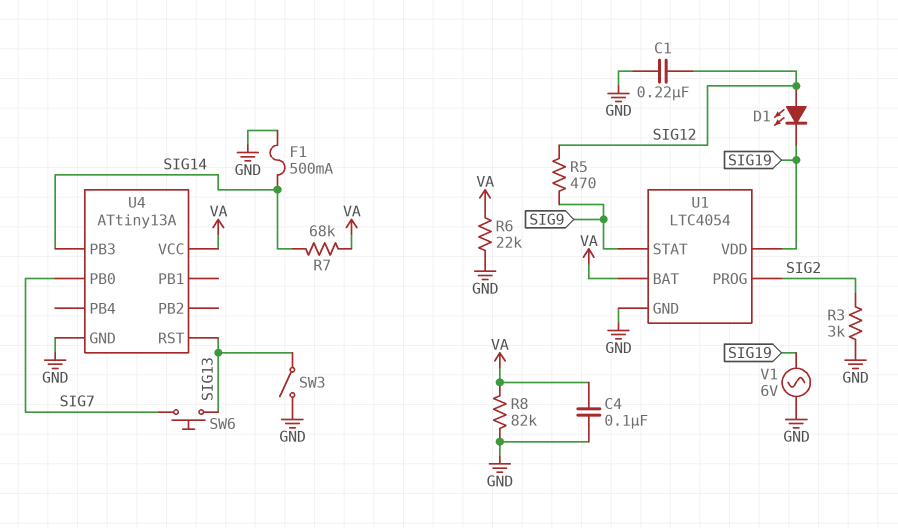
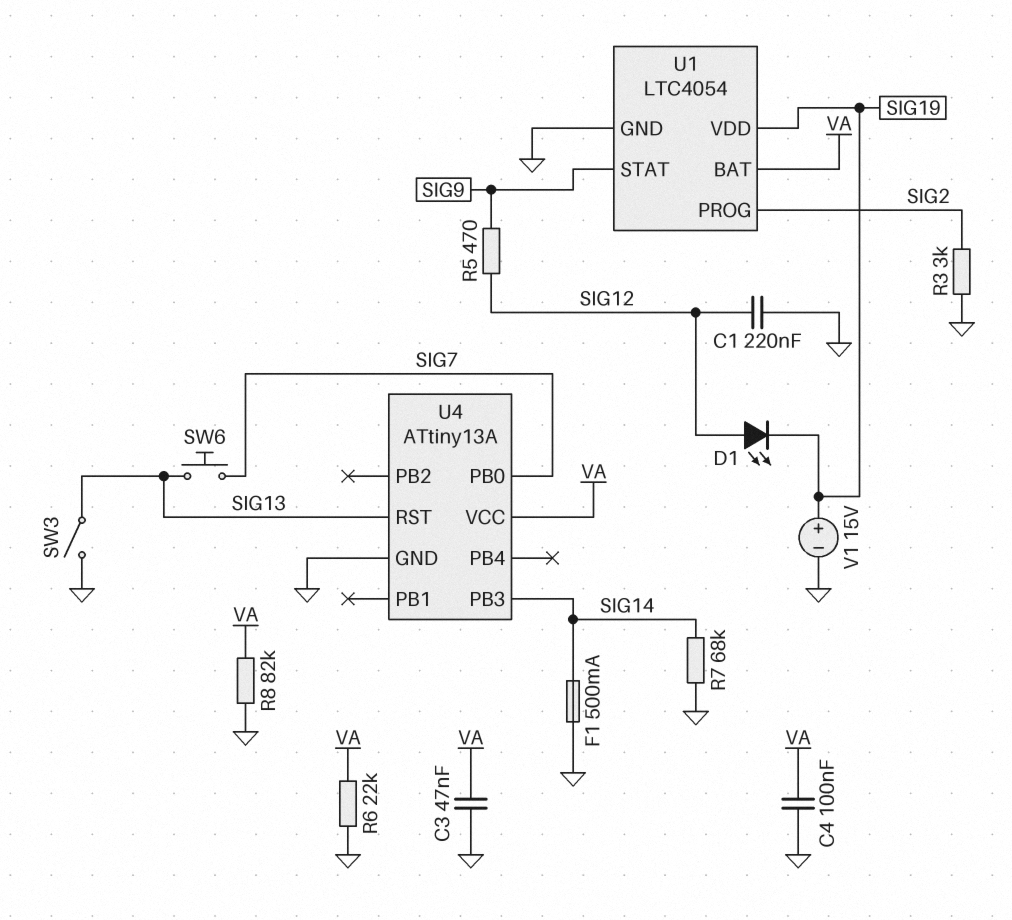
C3: none -> 47nF (GND, VA)
R7: 68k (SIG14, VA) -> 68k (GND, SIG14)
V1: AC 6V (GND, SIG19) -> 15V (plus SIG19, minus GND)

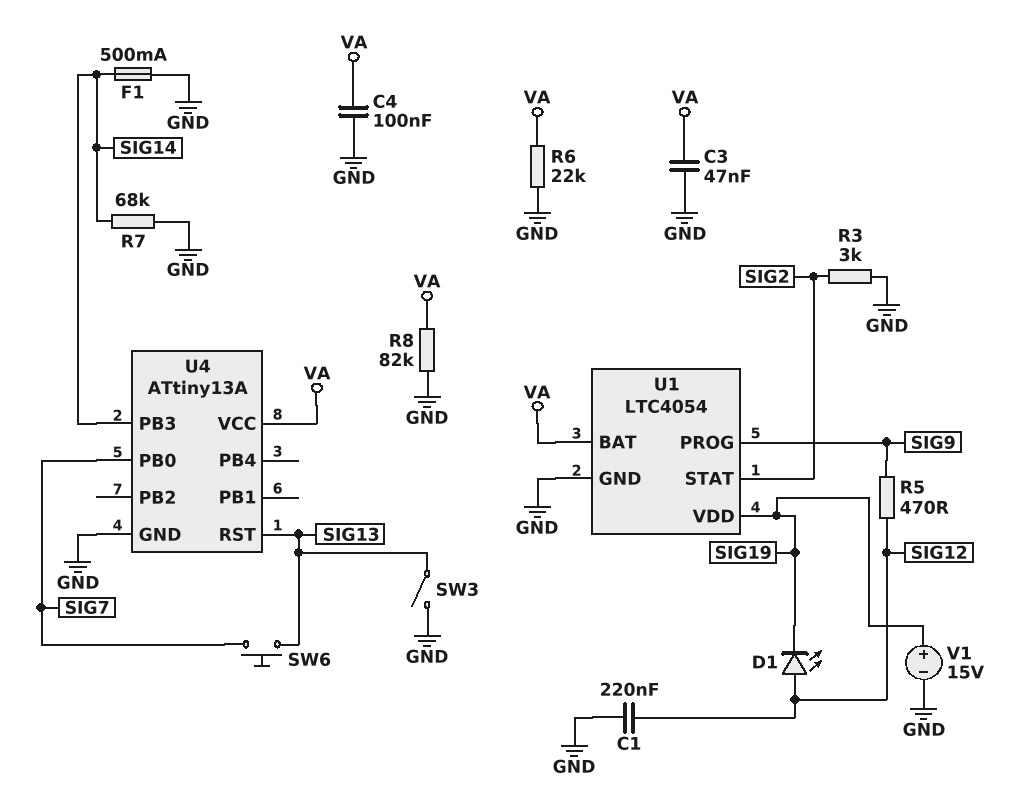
U1 pin PROG: SIG2 -> SIG9
U1 pin STAT: SIG9 -> SIG2

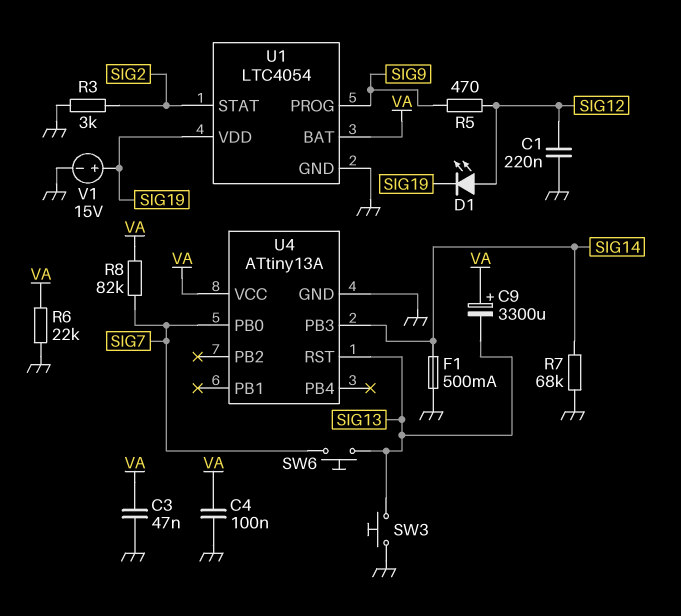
C9: none -> 3300uF (plus VA, minus SIG13)
R8: 82k (GND, VA) -> 82k (SIG7, VA)
SW3: switch (GND, SIG13) -> button (GND, SIG13)

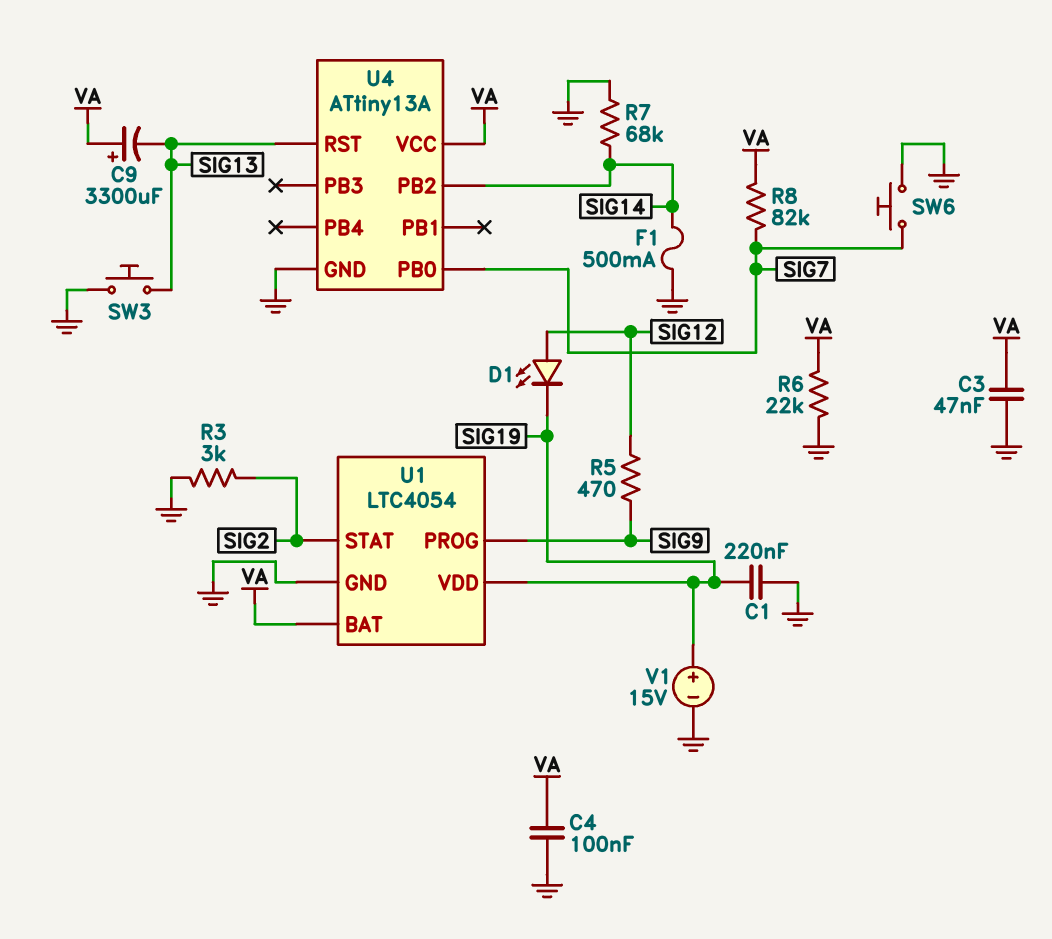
C1: 220nF (GND, SIG12) -> 220nF (GND, SIG19)
SW6: button (SIG7, SIG13) -> button (GND, SIG7)
U4 pin PB2: none -> SIG14
U4 pin PB3: SIG14 -> none

